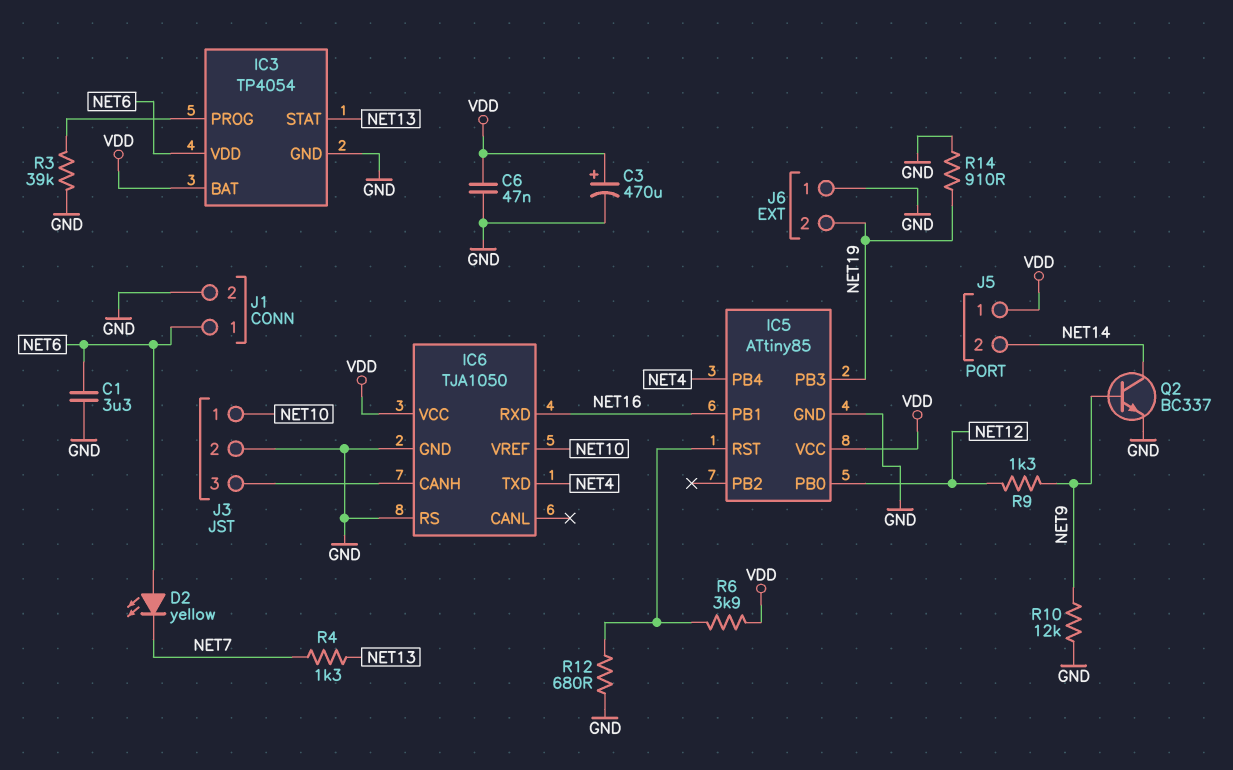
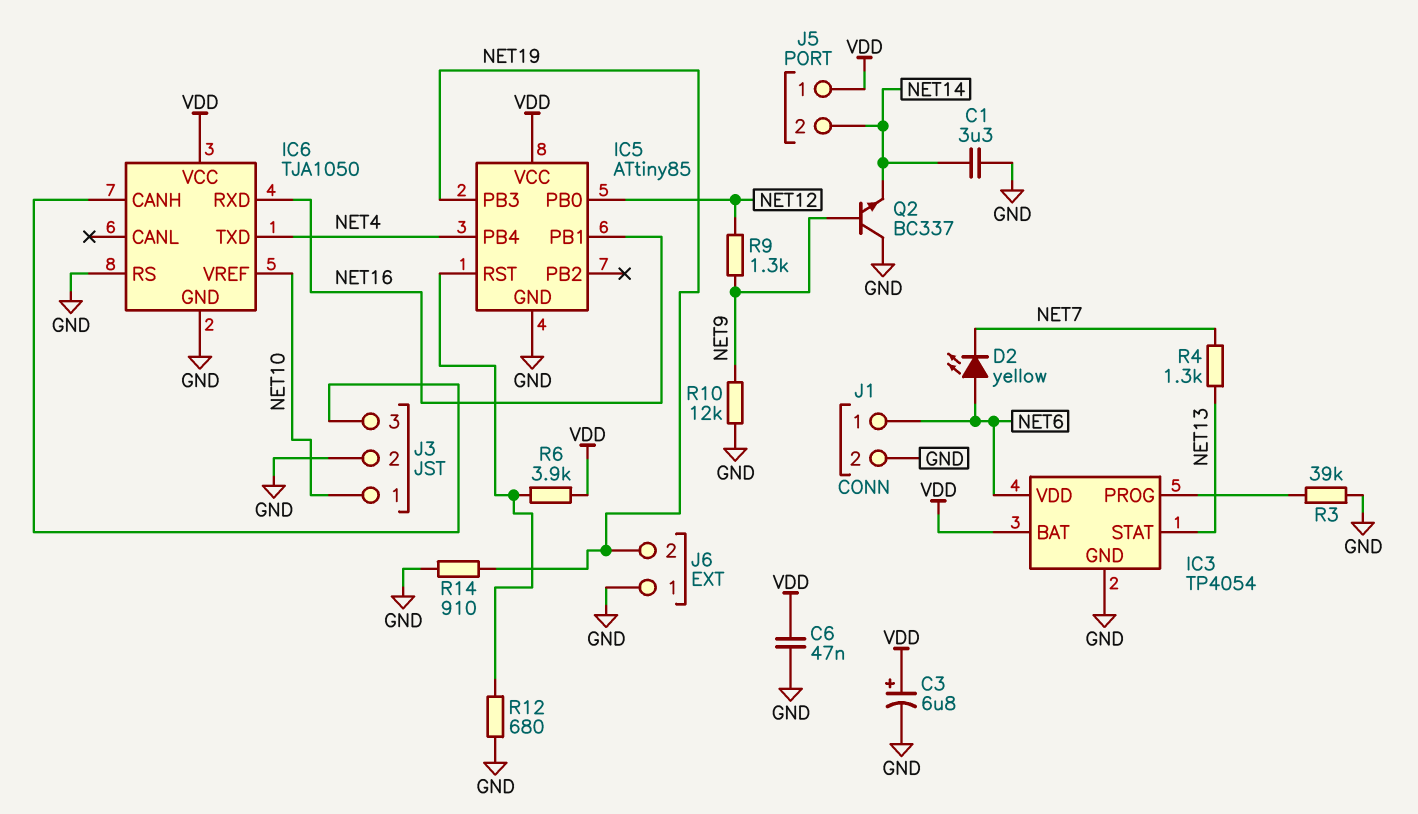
C1: 3.3uF (GND, NET6) -> 3.3uF (GND, NET14)
C3: 470uF (plus VDD, minus GND) -> 6.8uF (plus VDD, minus GND)
Q2: NPN BC337 (B NET9, C NET14, E GND) -> NPN BC337 (B NET9, C GND, E NET14)

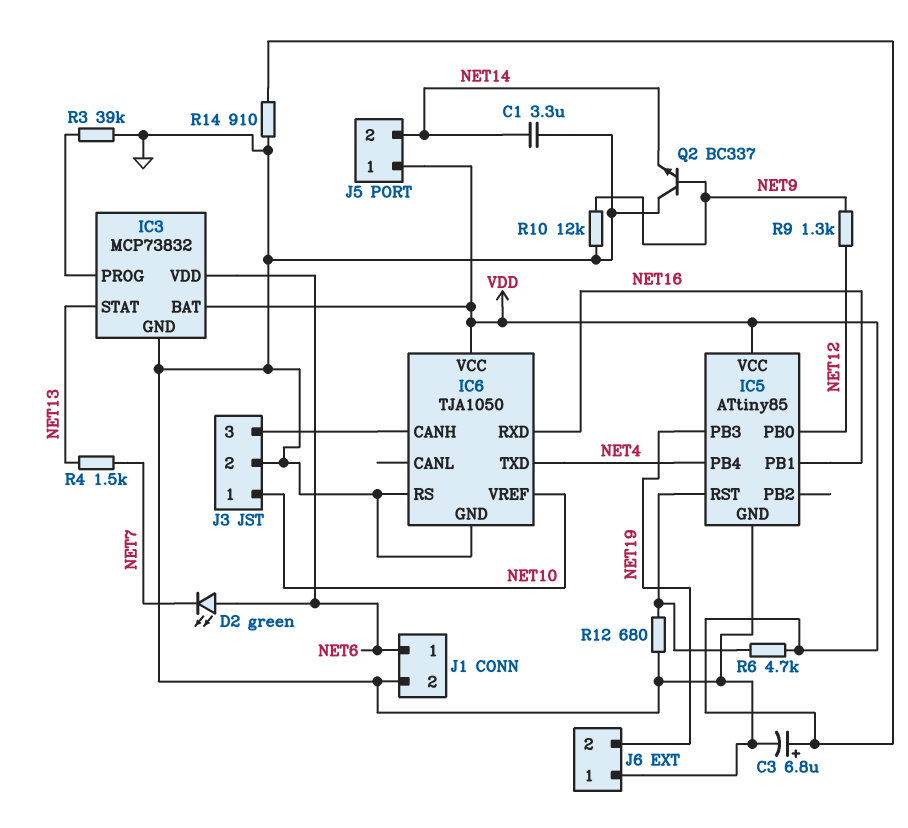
C6: 47nF (GND, VDD) -> none
D2: LED yellow (A NET6, K NET7) -> LED green (A NET6, K NET7)
IC3: TP4054 -> MCP73832
R4: 1.3k (NET7, NET13) -> 1.5k (NET7, NET13)
R6: 3.9k (IC5/RST, VDD) -> 4.7k (IC5/RST, VDD)
R14: 910 (GND, NET19) -> 910 (GND, VDD)

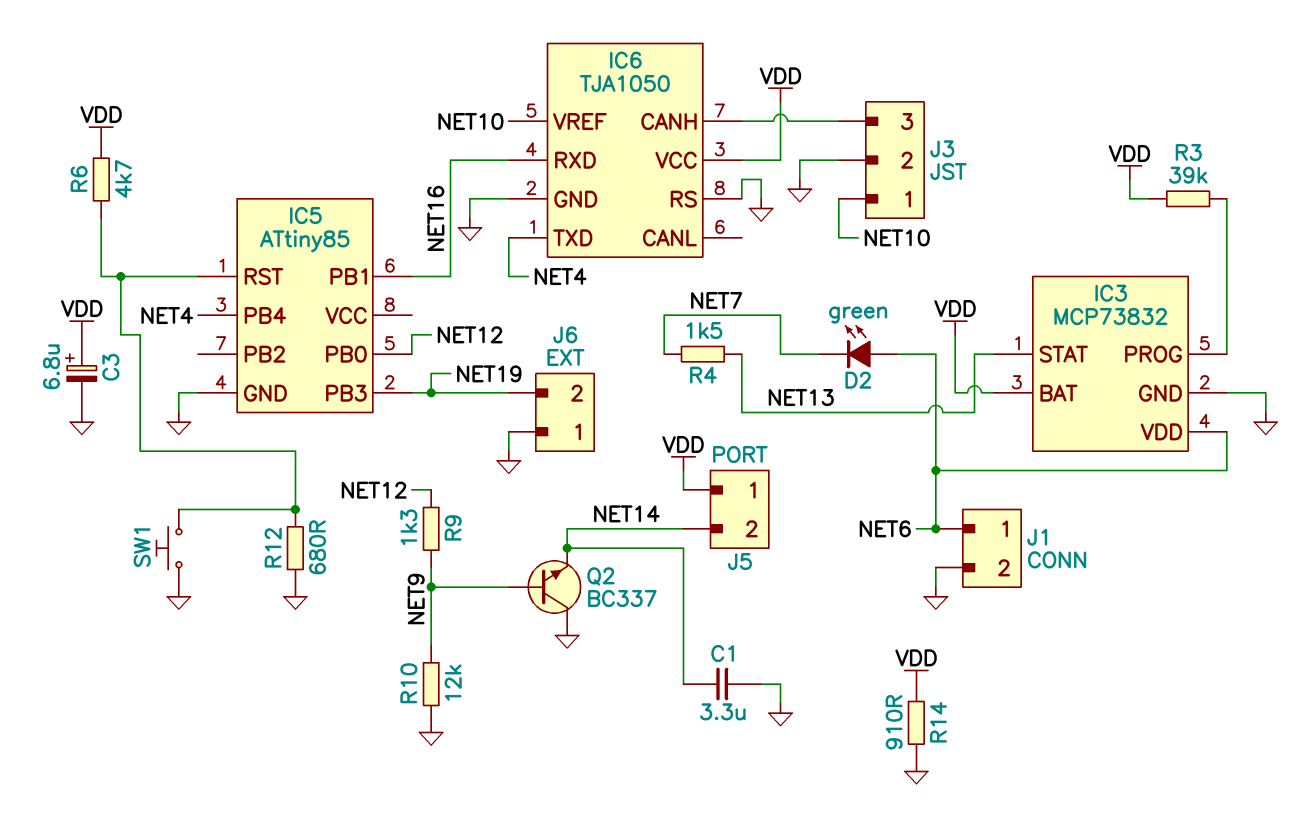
IC5 pin VCC: VDD -> none
R3: 39k (GND, IC3/PROG) -> 39k (IC3/PROG, VDD)
SW1: none -> button (GND, IC5/RST)

